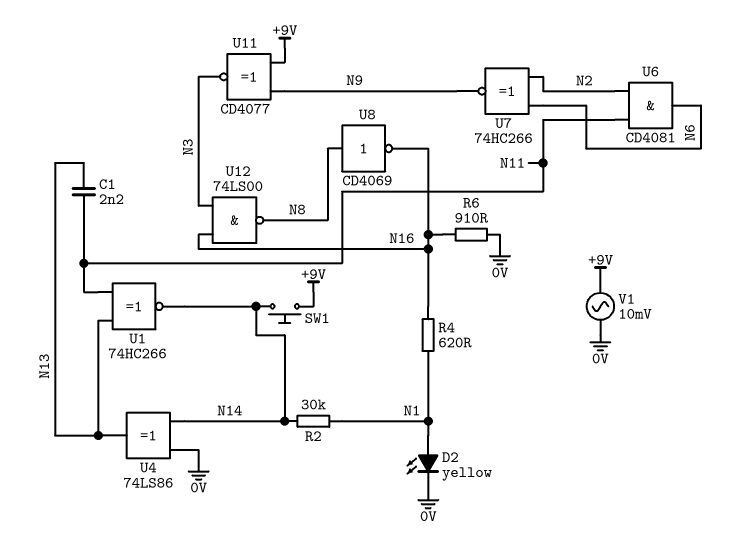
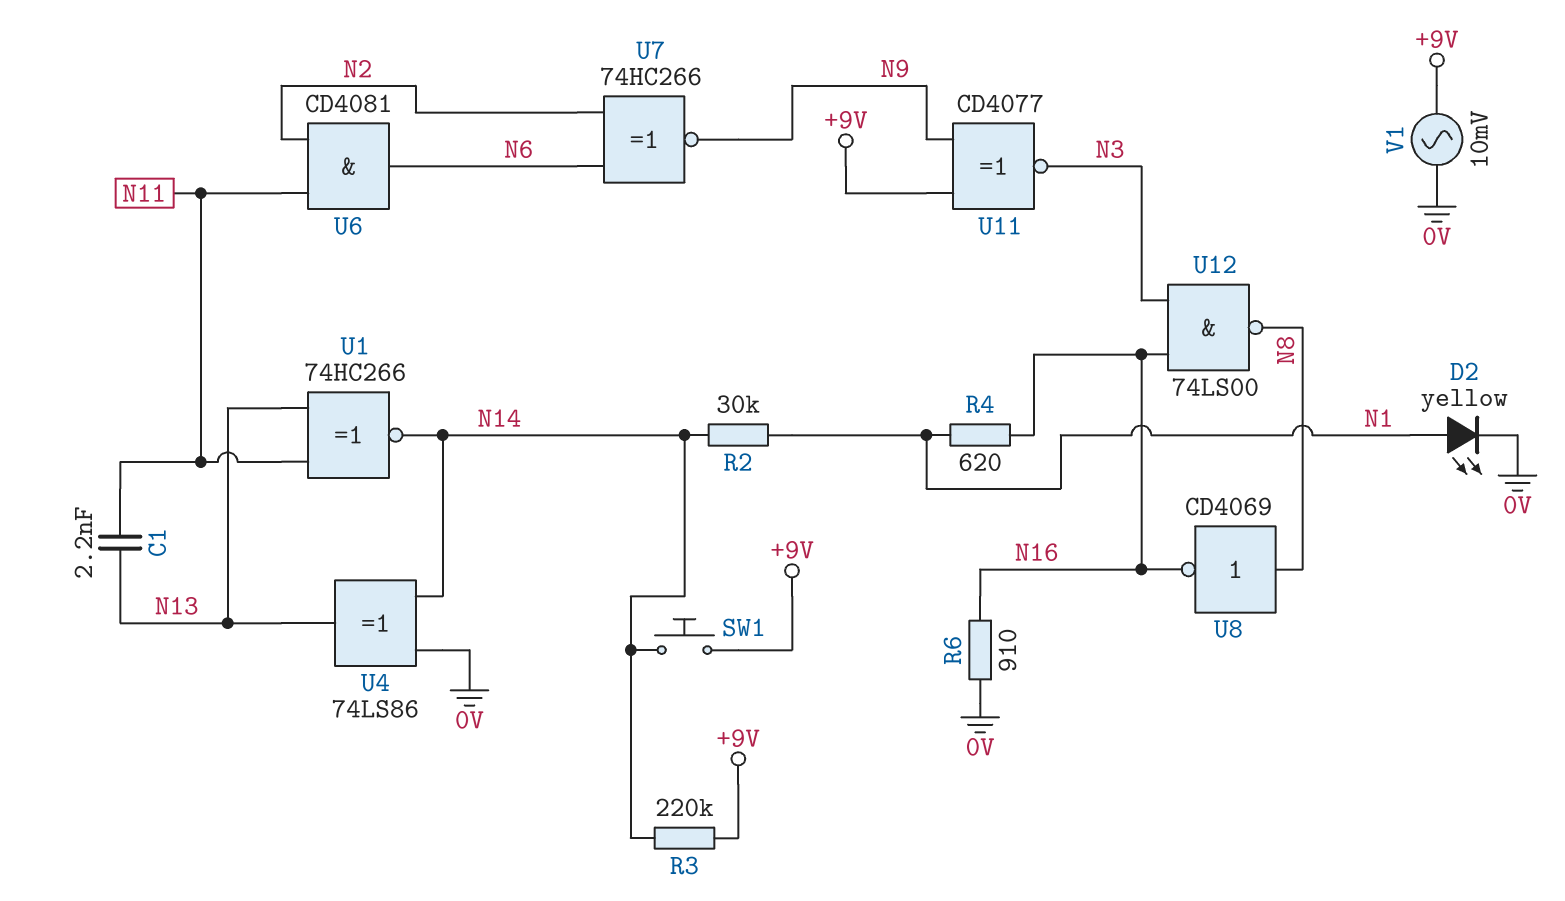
R3: none -> 220k (+9V, N14)

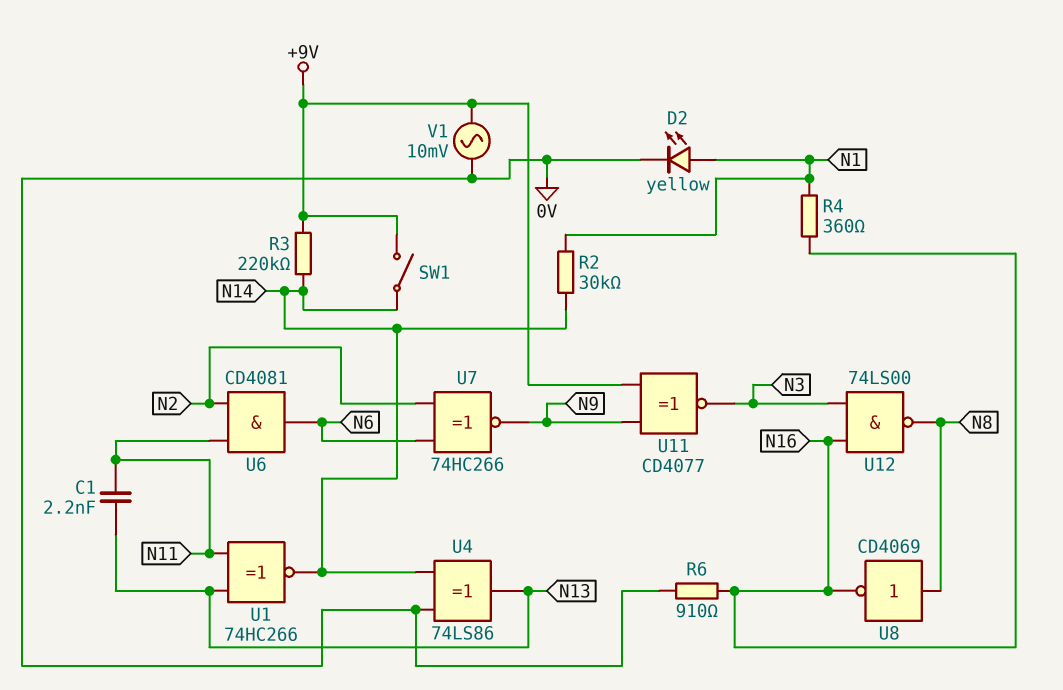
R4: 620 (N1, N16) -> 360 (N1, N16)
SW1: button (+9V, N14) -> switch (+9V, N14)

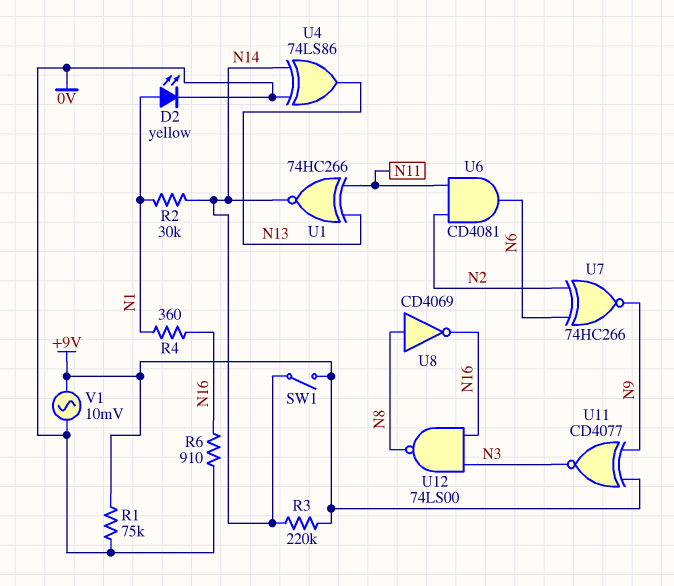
C1: 2.2nF (N11, N13) -> none
R1: none -> 75k (+9V, 0V)

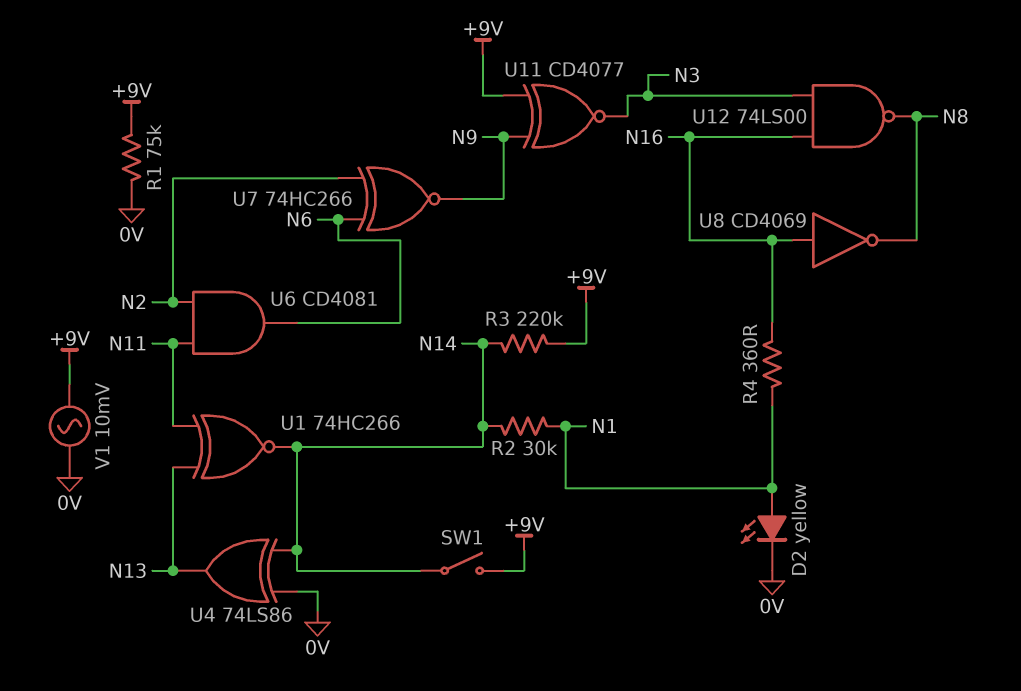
R6: 910 (0V, N16) -> none
U8: NOT CD4069 (in N8, out N16) -> NOT CD4069 (in N16, out N8)

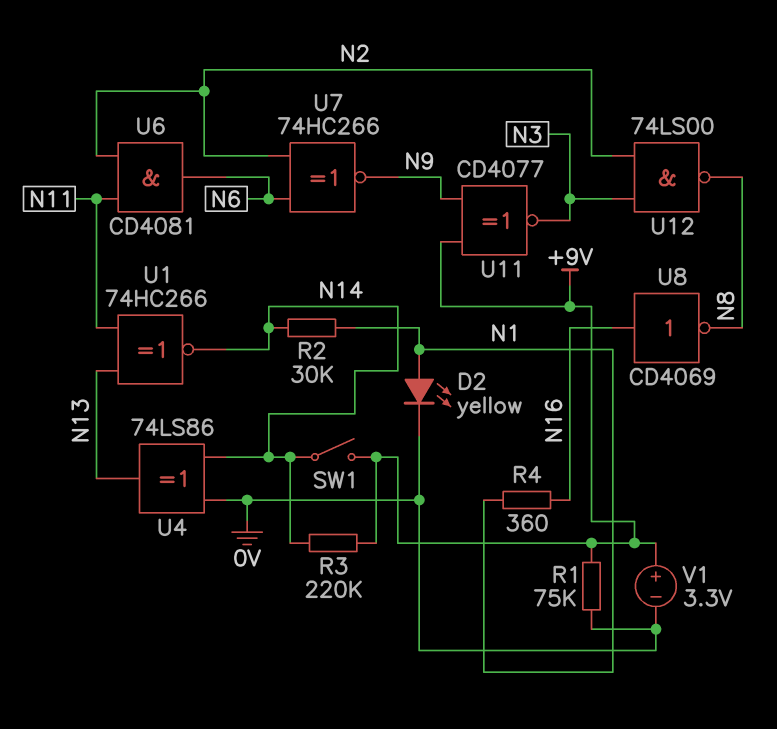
U12: NAND 74LS00 (in N3, in N16, out N8) -> NAND 74LS00 (in N2, in N3, out N8)
V1: AC 10mV (+9V, 0V) -> 3.3V (plus +9V, minus 0V)

